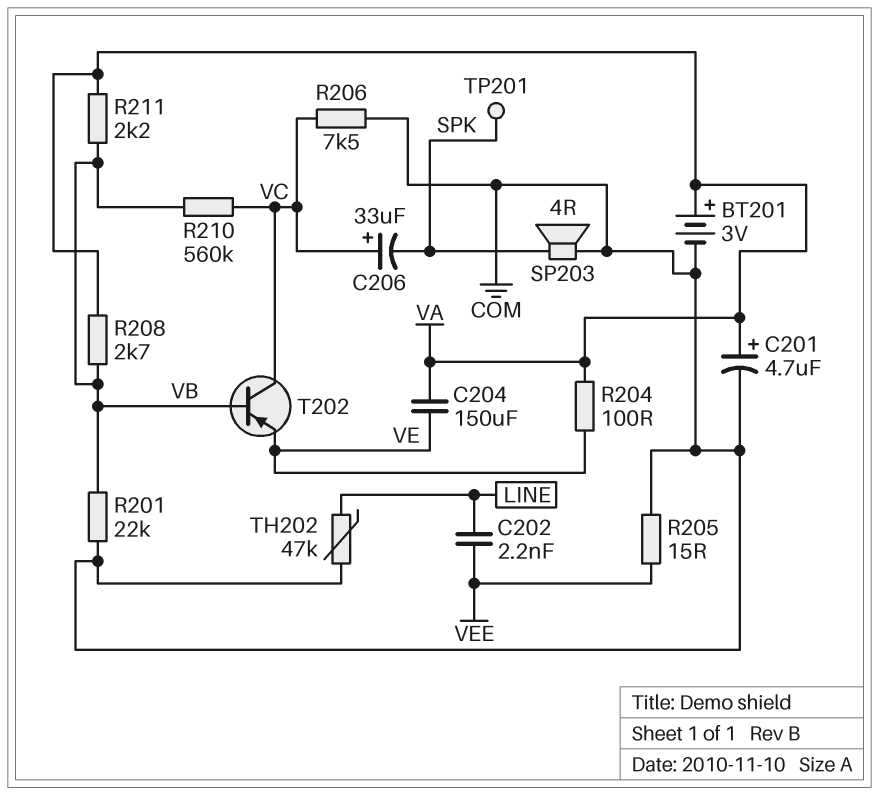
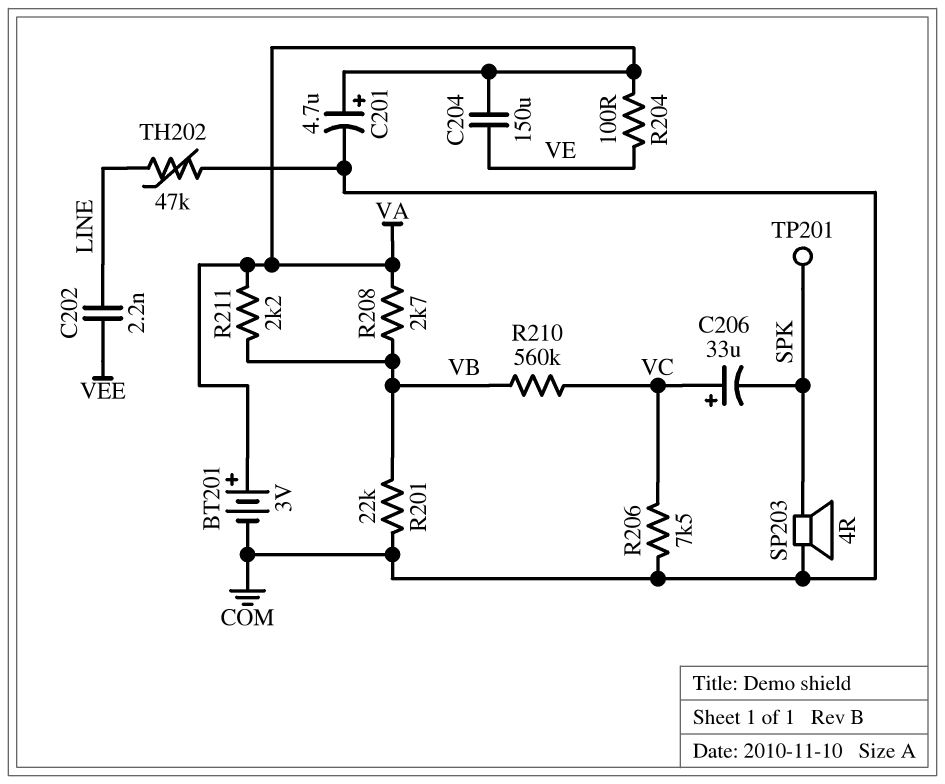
R205: 15 (COM, VEE) -> none
T202: PNP (B VB, C VC, E VE) -> none

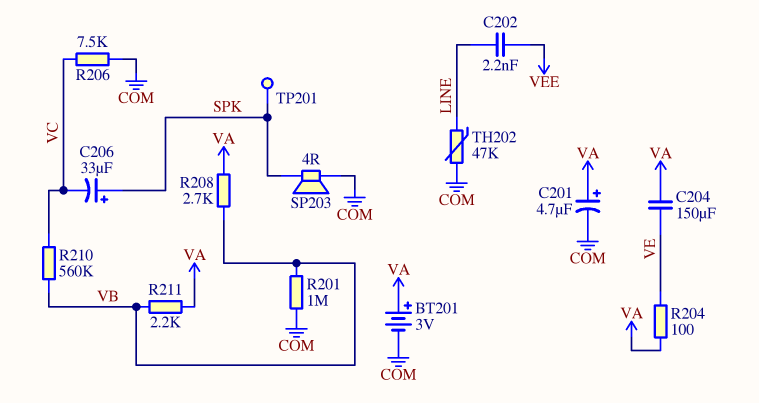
C206: 33uF (plus VC, minus SPK) -> 33uF (plus SPK, minus VC)
R201: 22k (COM, VB) -> 1M (COM, VB)

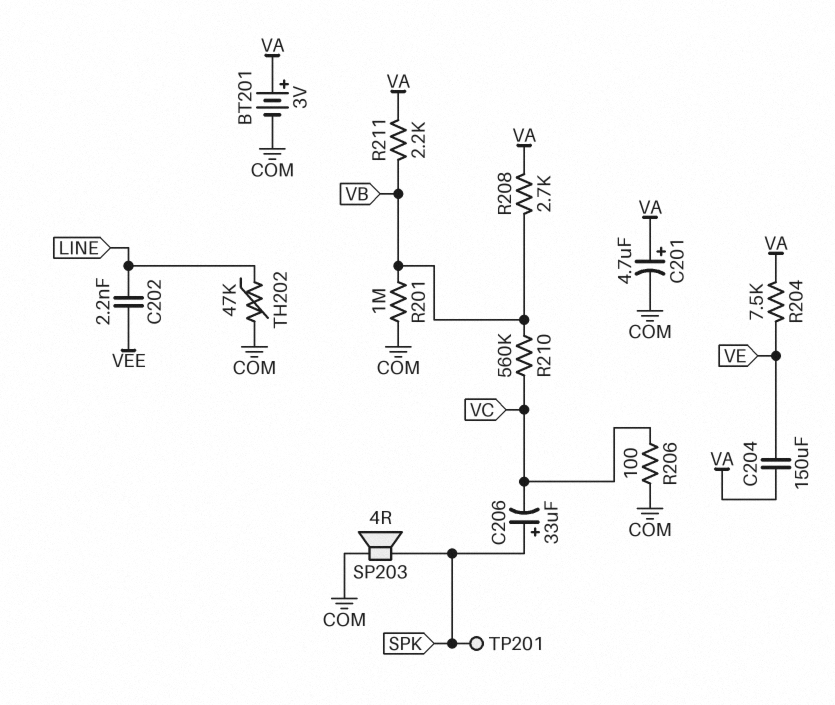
R204: 100 (VA, VE) -> 7.5k (VA, VE)
R206: 7.5k (COM, VC) -> 100 (COM, VC)

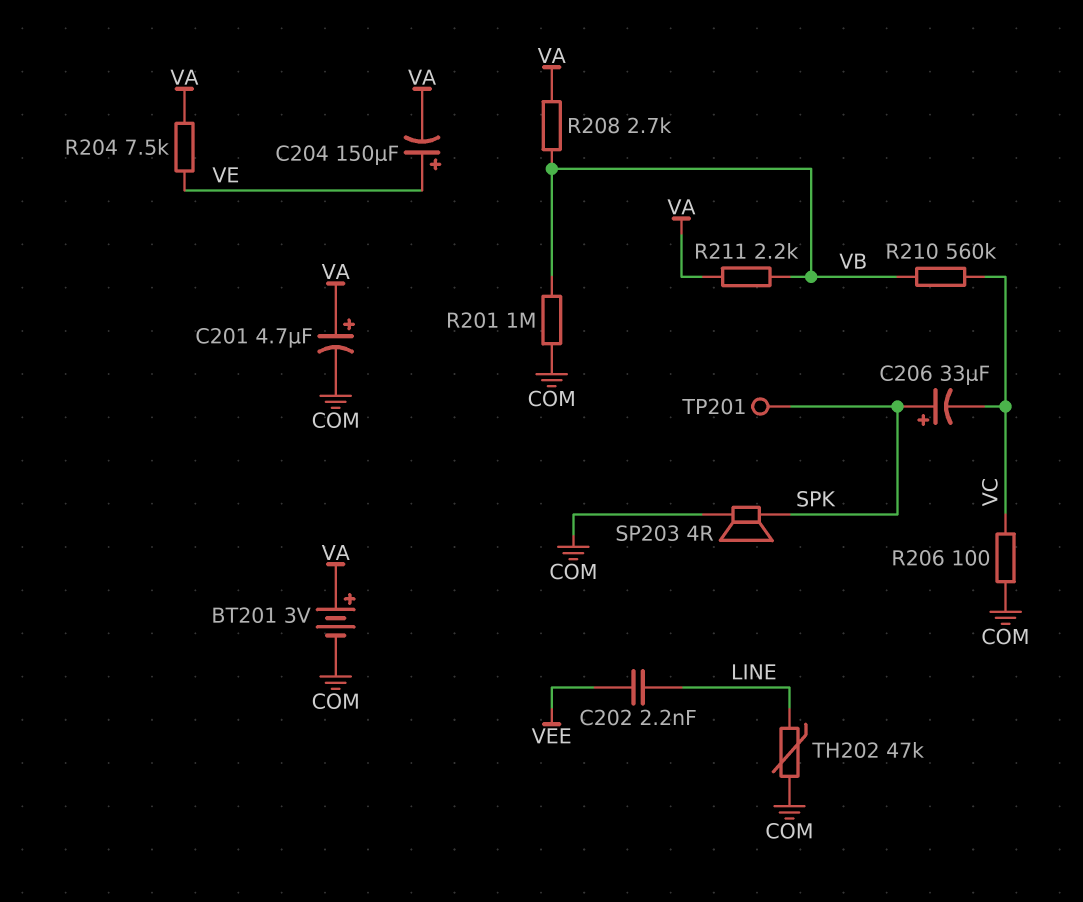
C204: 150uF (VA, VE) -> 150uF (plus VE, minus VA)

